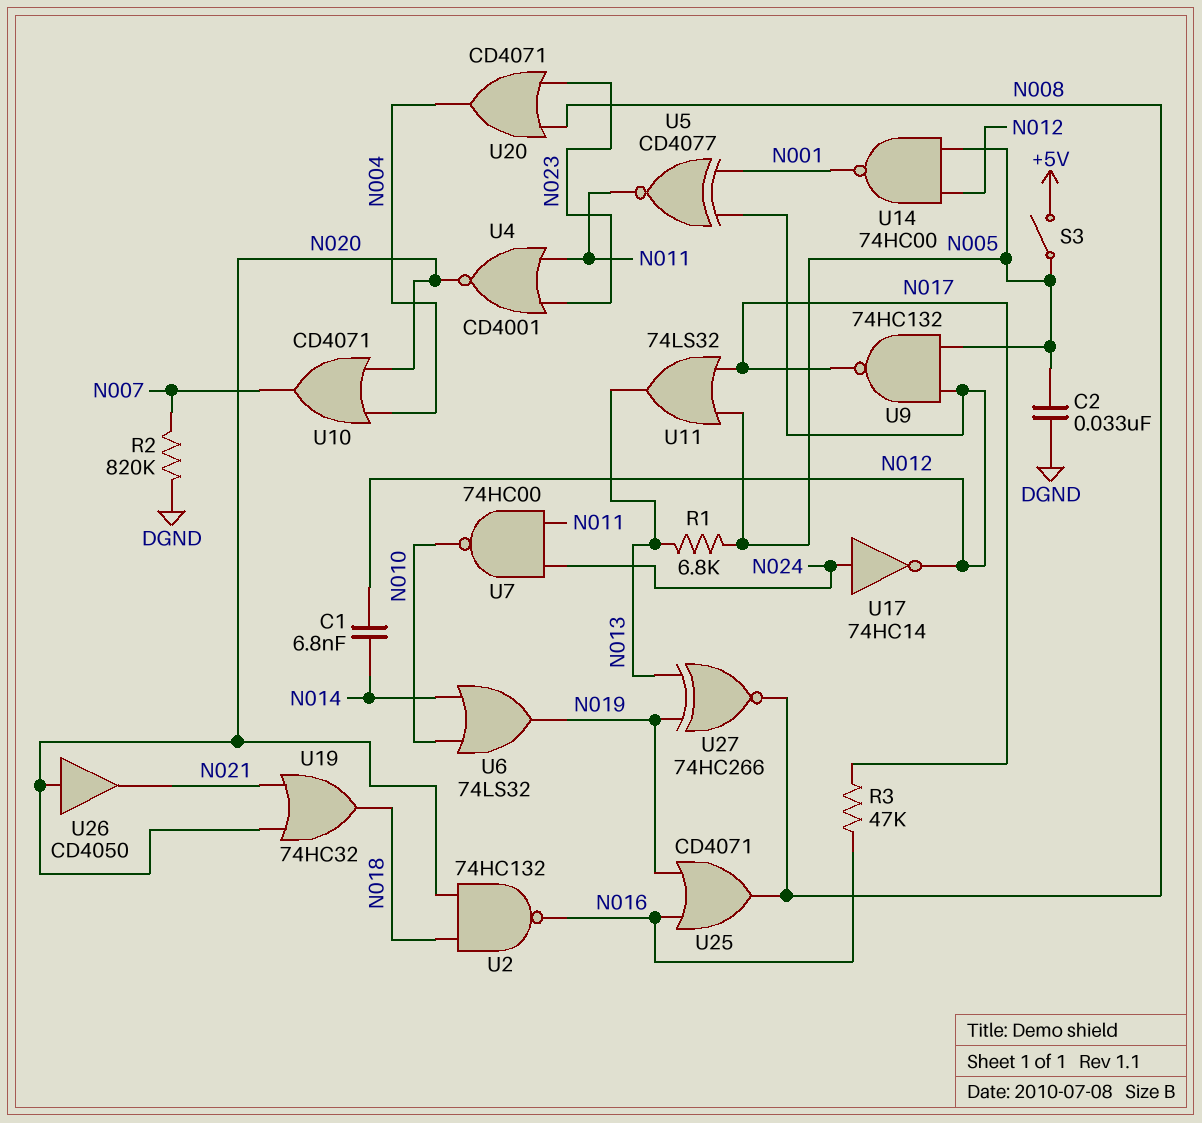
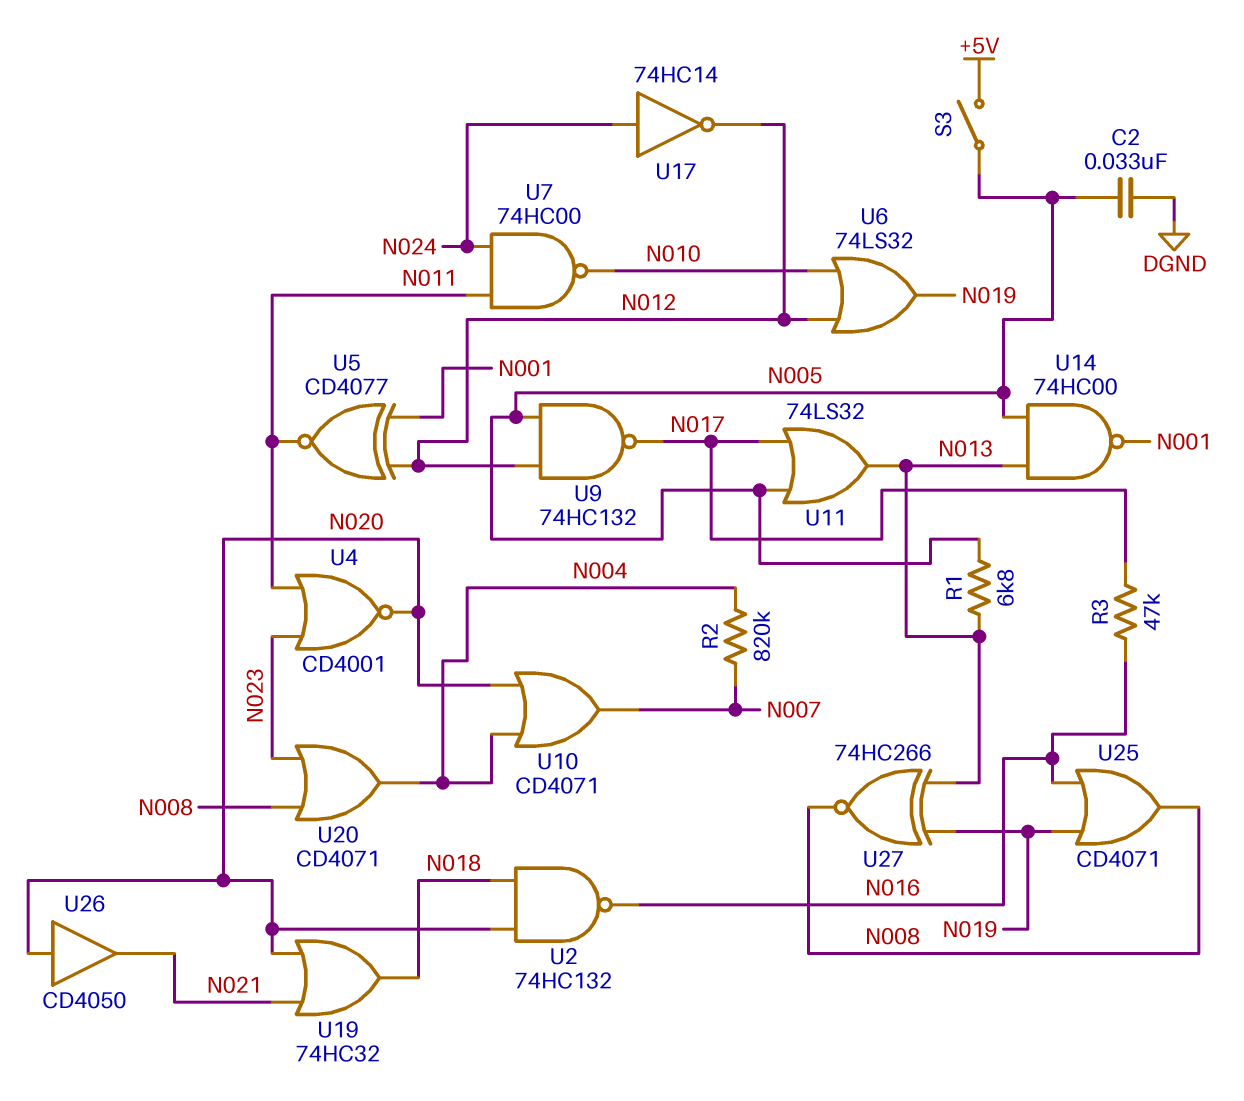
C1: 6.8nF (N012, N014) -> none
R2: 820k (DGND, N007) -> 820k (N004, N007)
U6: OR 74LS32 (in N010, in N014, out N019) -> OR 74LS32 (in N010, in N012, out N019)
U14: NAND 74HC00 (in N005, in N012, out N001) -> NAND 74HC00 (in N005, in N013, out N001)

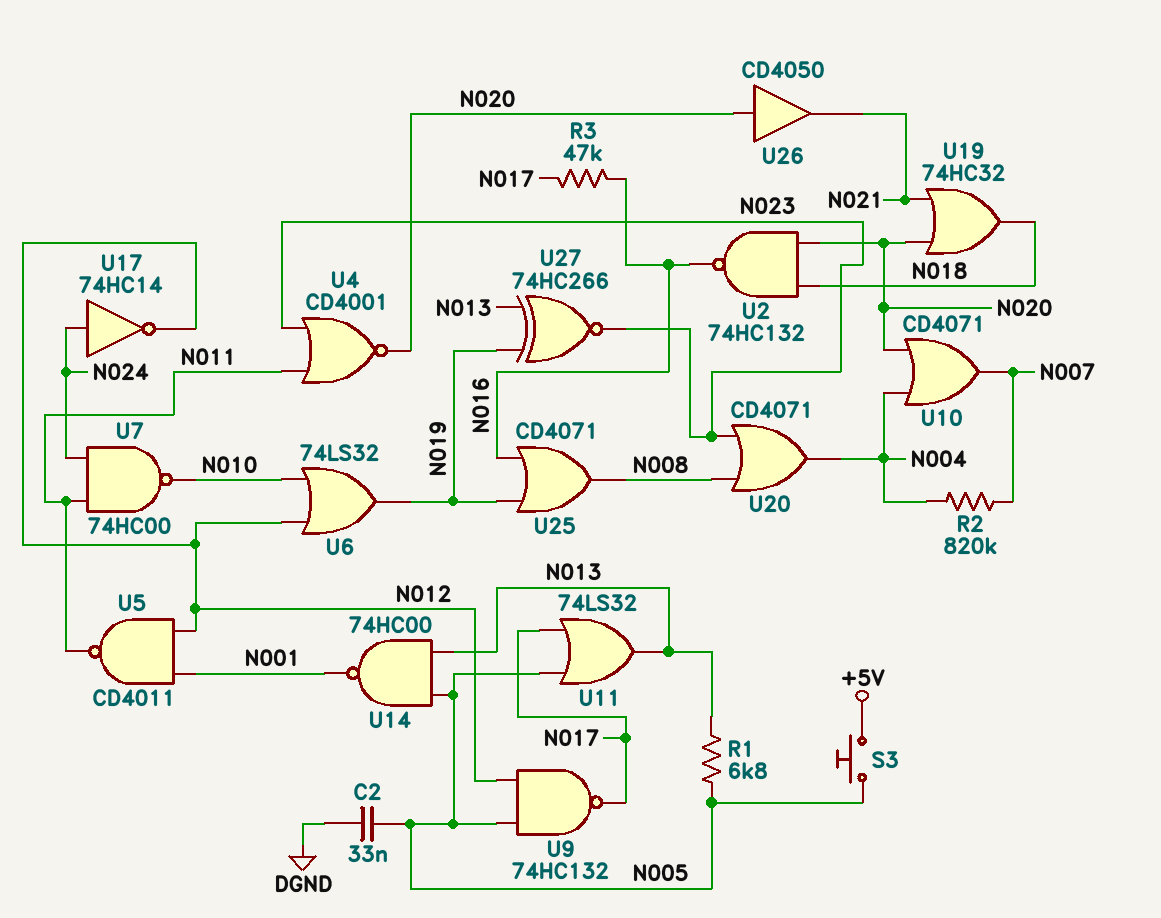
S3: switch (+5V, N005) -> button (+5V, N005)
U5: XNOR CD4077 (in N001, in N012, out N011) -> NAND CD4011 (in N001, in N012, out N011)
U27: XNOR 74HC266 (in N013, in N019, out N008) -> XNOR 74HC266 (in N013, in N019, out N023)

